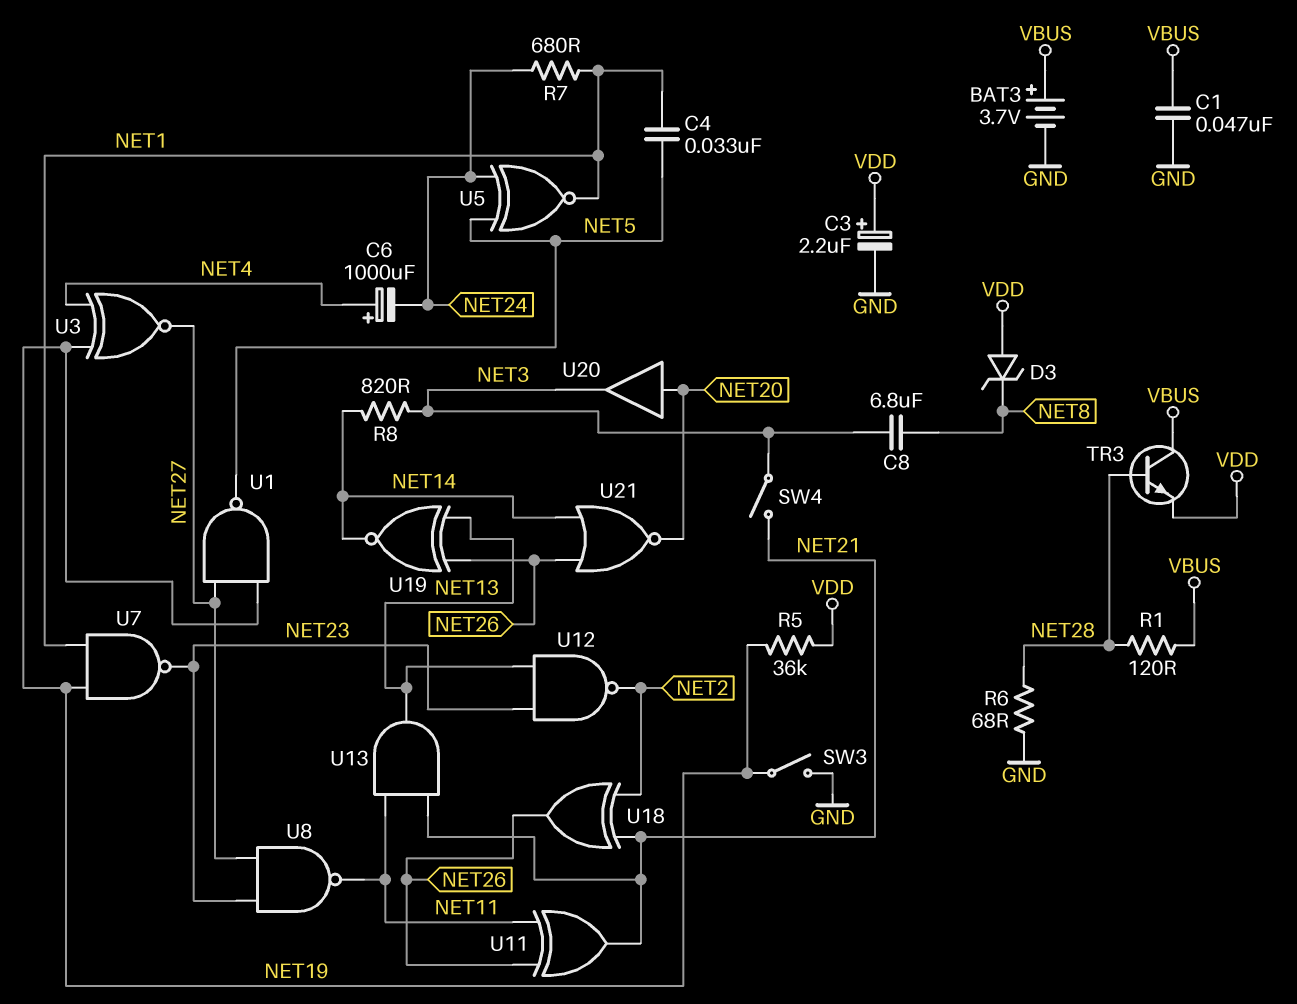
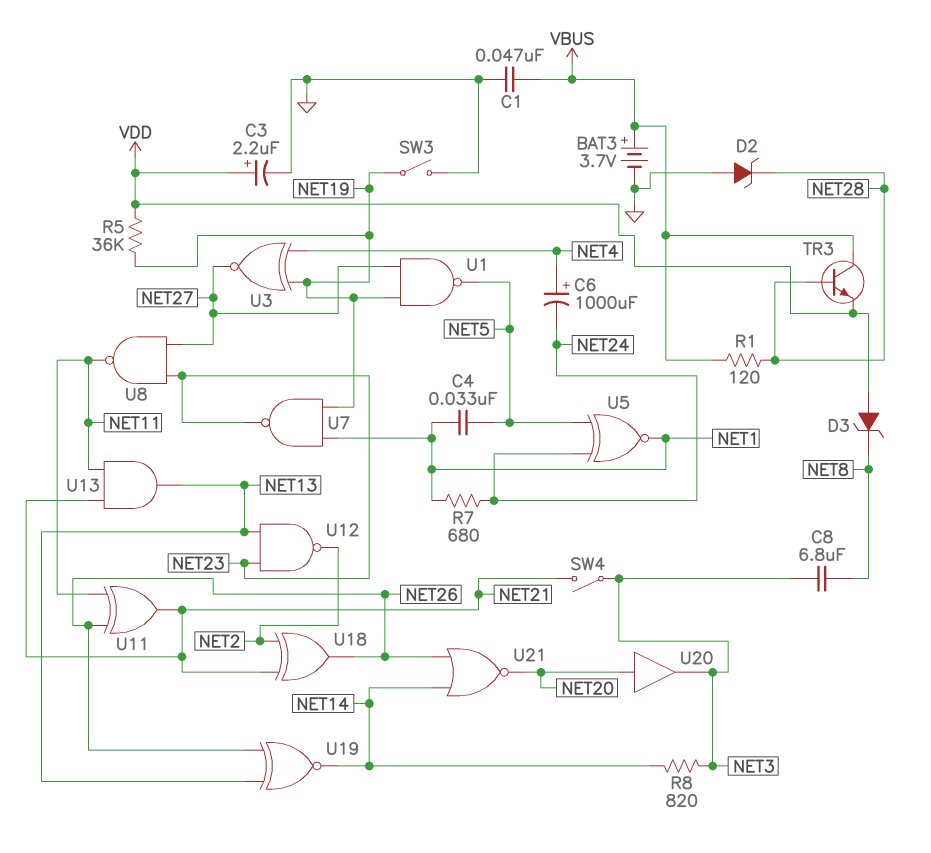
D2: none -> zener (A GND, K NET28)
R6: 68 (GND, NET28) -> none

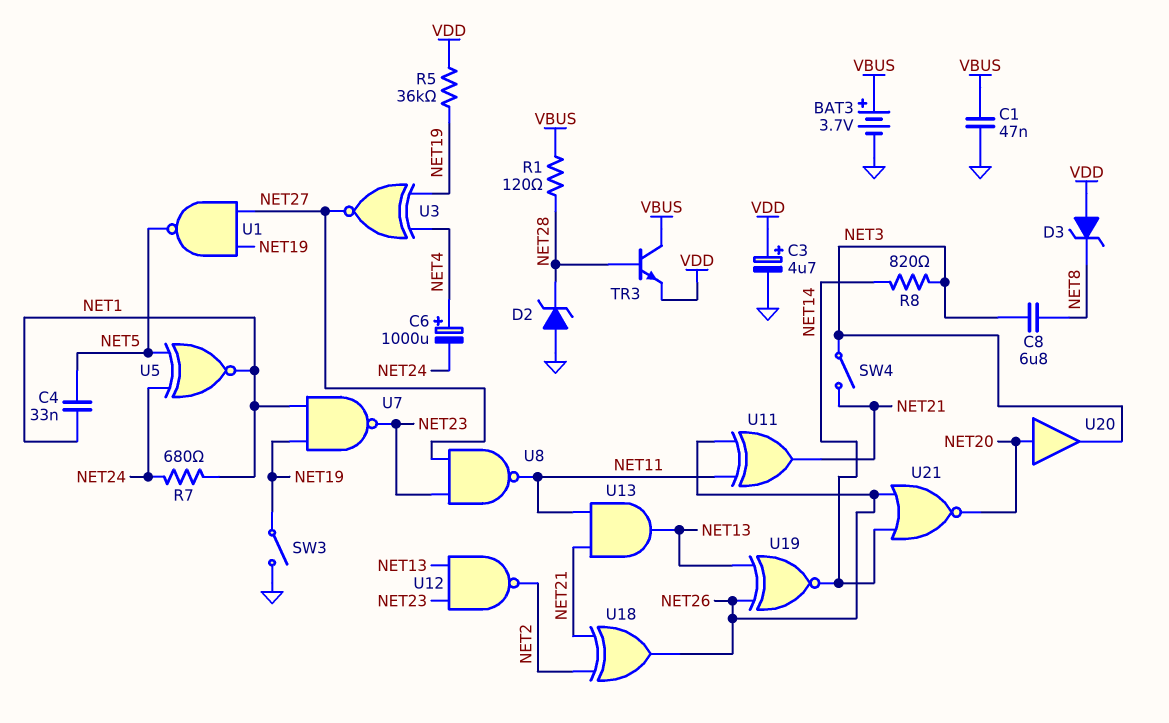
C3: 2.2uF (plus VDD, minus GND) -> 4.7uF (plus VDD, minus GND)

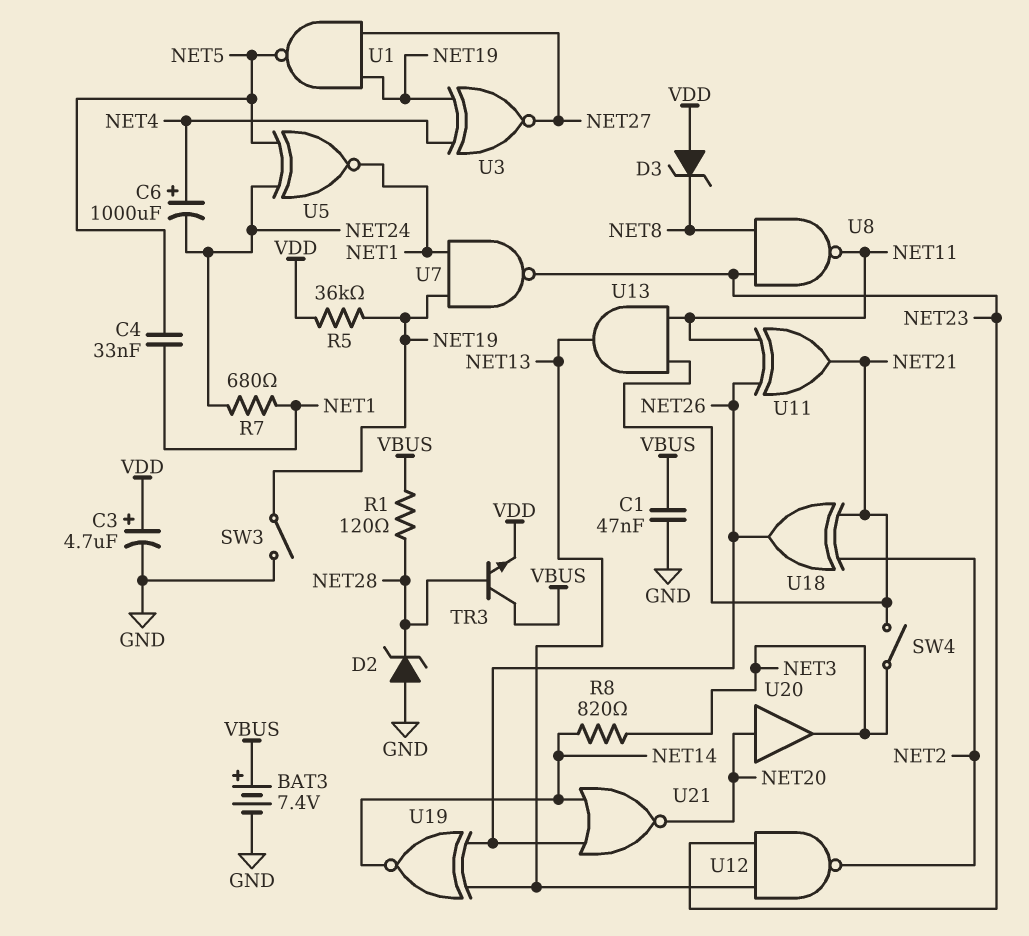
BAT3: 3.7V (plus VBUS, minus GND) -> 7.4V (plus VBUS, minus GND)
C8: 6.8uF (NET3, NET8) -> none
U8: NAND (in NET23, in NET27, out NET11) -> NAND (in NET8, in NET23, out NET11)

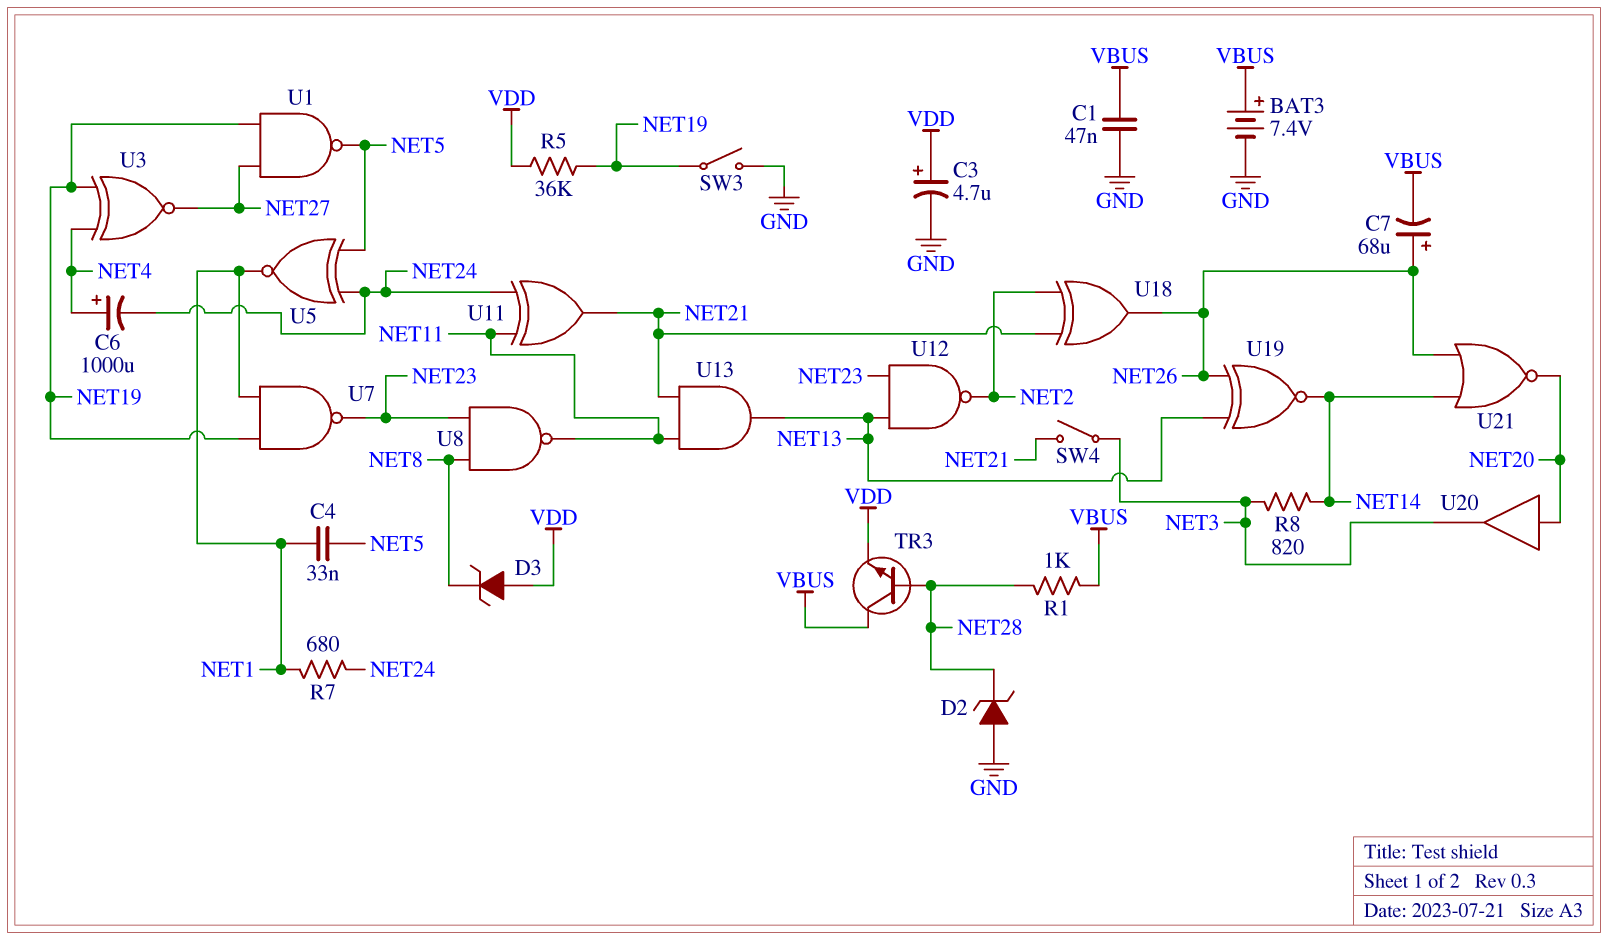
C7: none -> 68uF (plus NET26, minus VBUS)
R1: 120 (NET28, VBUS) -> 1k (NET28, VBUS)
U11: XOR (in NET11, in NET26, out NET21) -> XOR (in NET11, in NET24, out NET21)

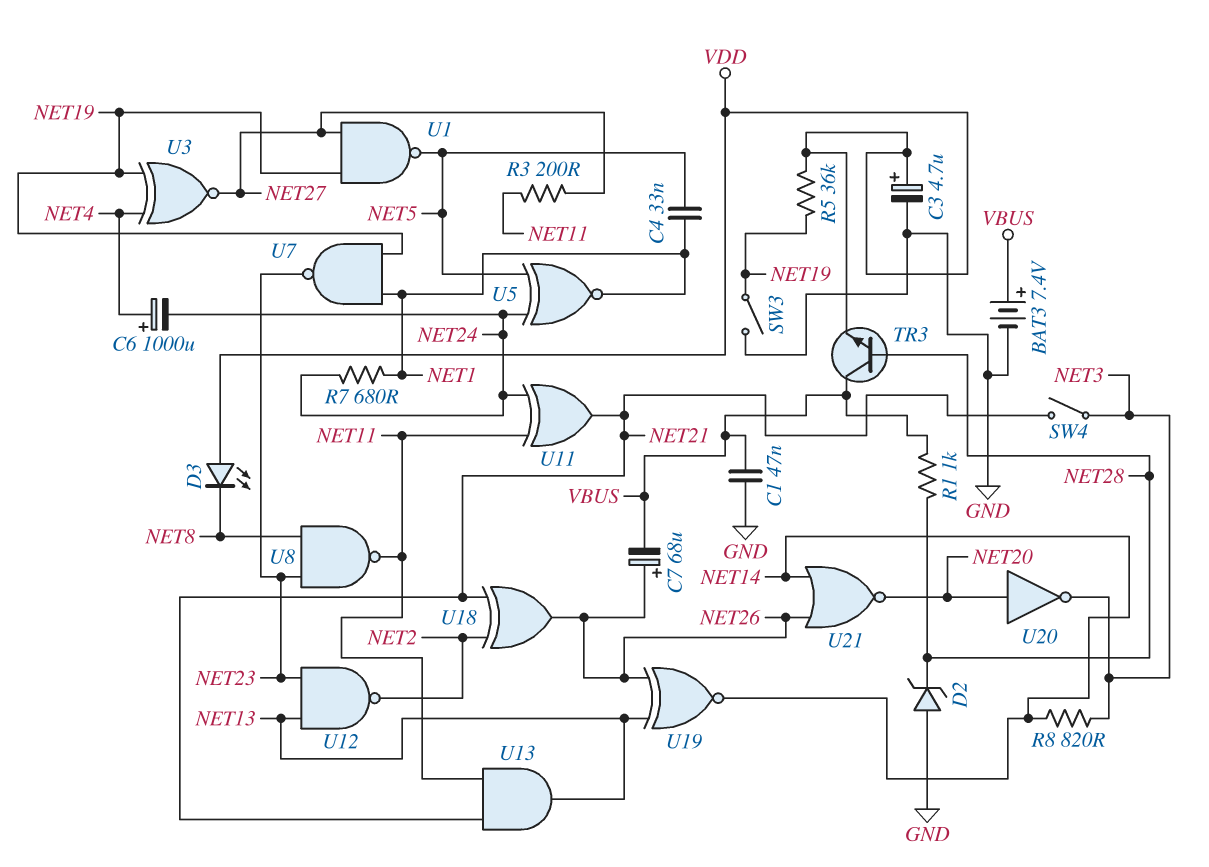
D3: zener (A VDD, K NET8) -> LED (A VDD, K NET8)
R3: none -> 200 (NET11, NET27)
U20: buffer (in NET20, out NET3) -> NOT (in NET20, out NET3)

